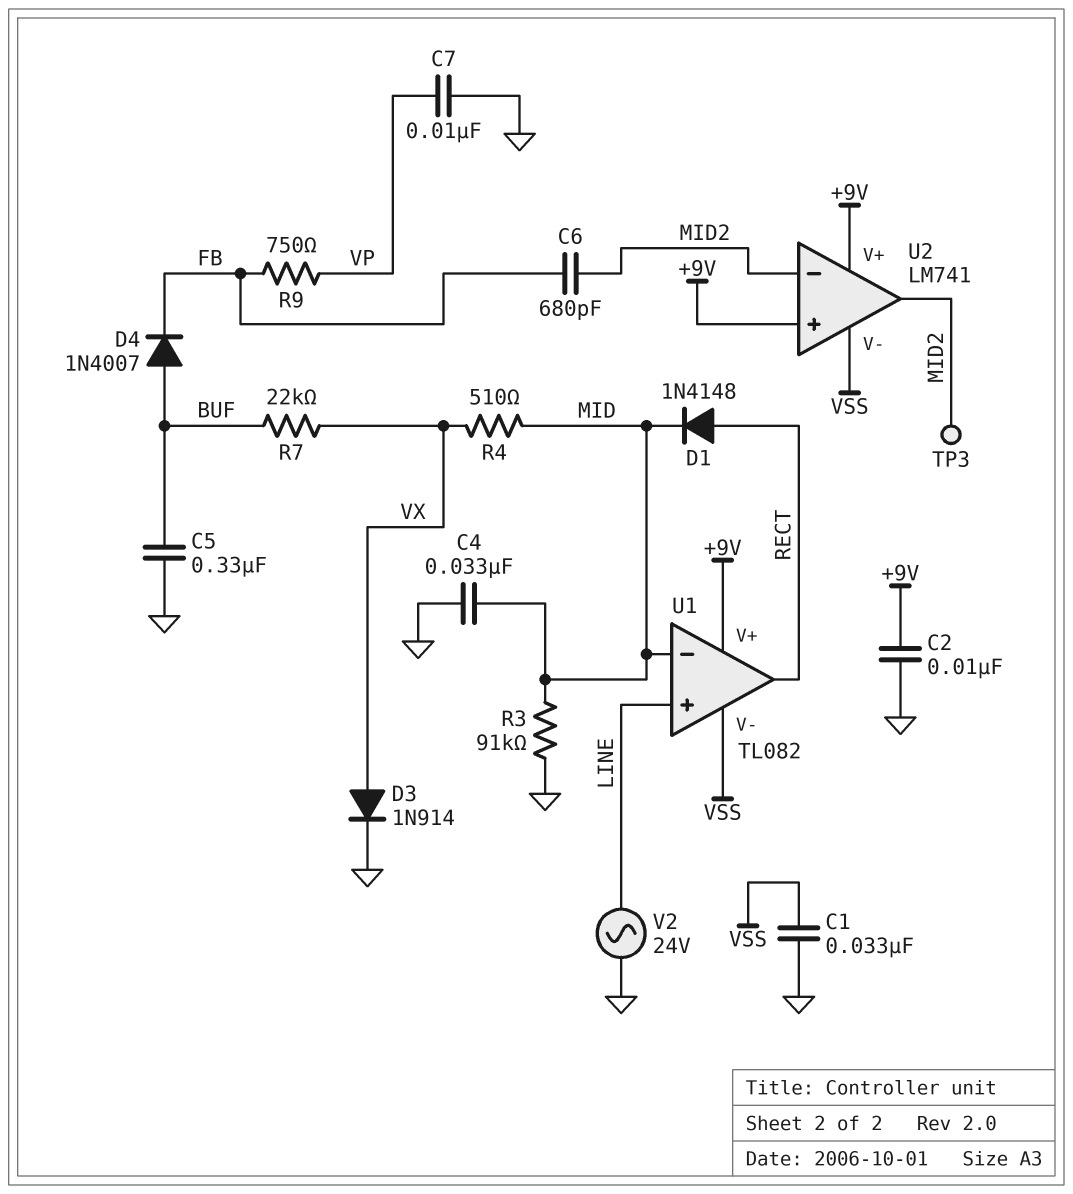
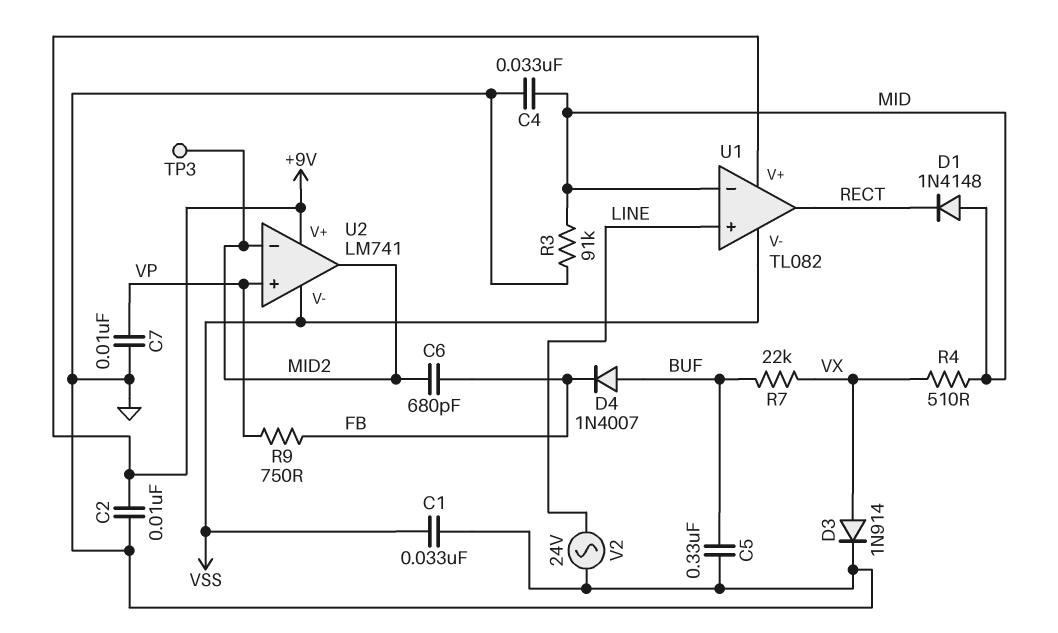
D1: diode 1N4148 (A RECT, K MID) -> diode 1N4148 (A MID, K RECT)
U2 pin in+: +9V -> VP

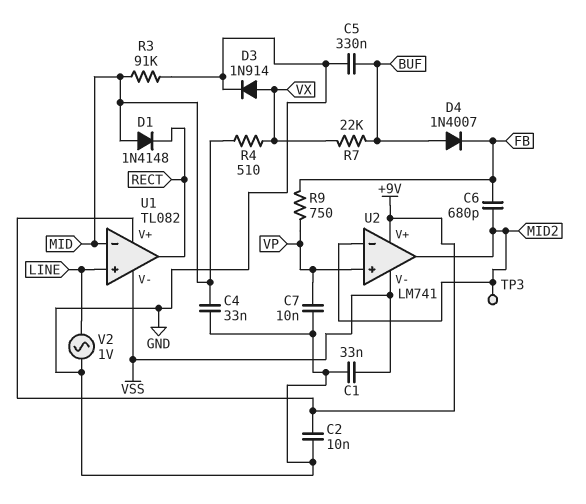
V2: AC 24V (GND, LINE) -> AC 1V (GND, LINE)

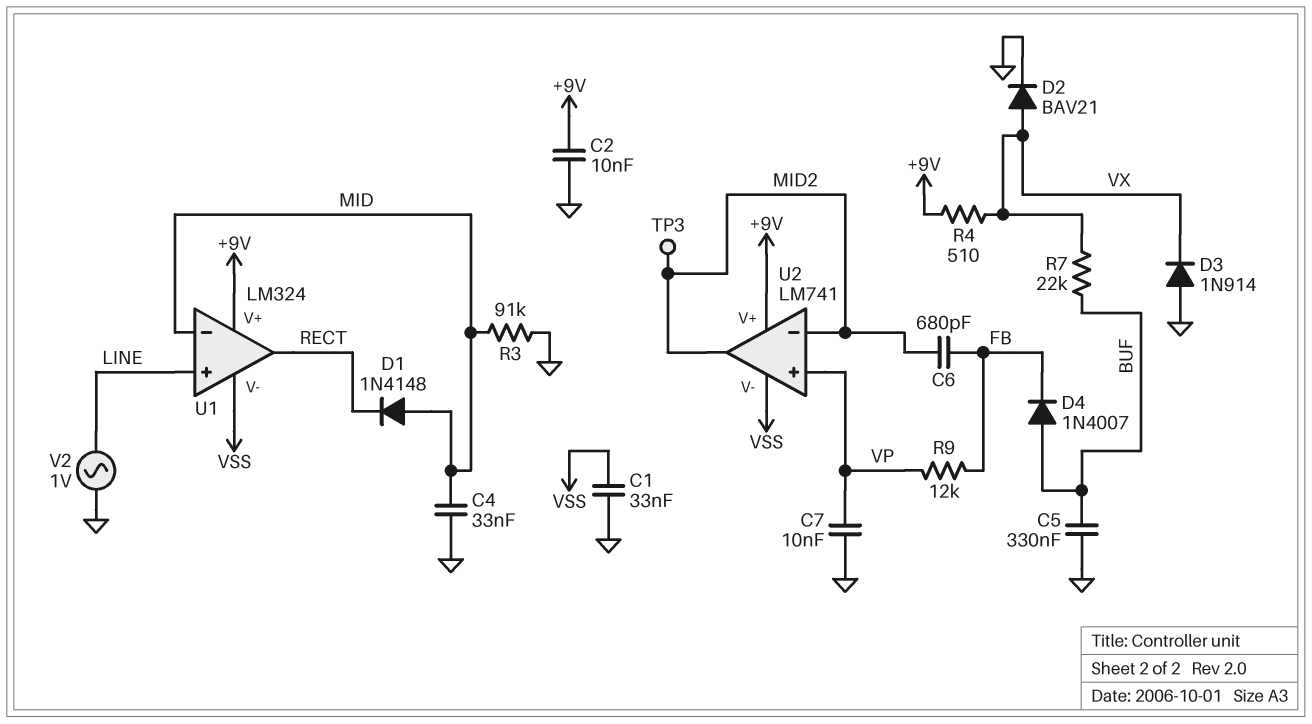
D2: none -> diode BAV21 (A VX, K GND)
D3: diode 1N914 (A VX, K GND) -> diode 1N914 (A GND, K VX)
R4: 510 (MID, VX) -> 510 (+9V, VX)
R9: 750 (FB, VP) -> 12k (FB, VP)
U1: TL082 -> LM324

